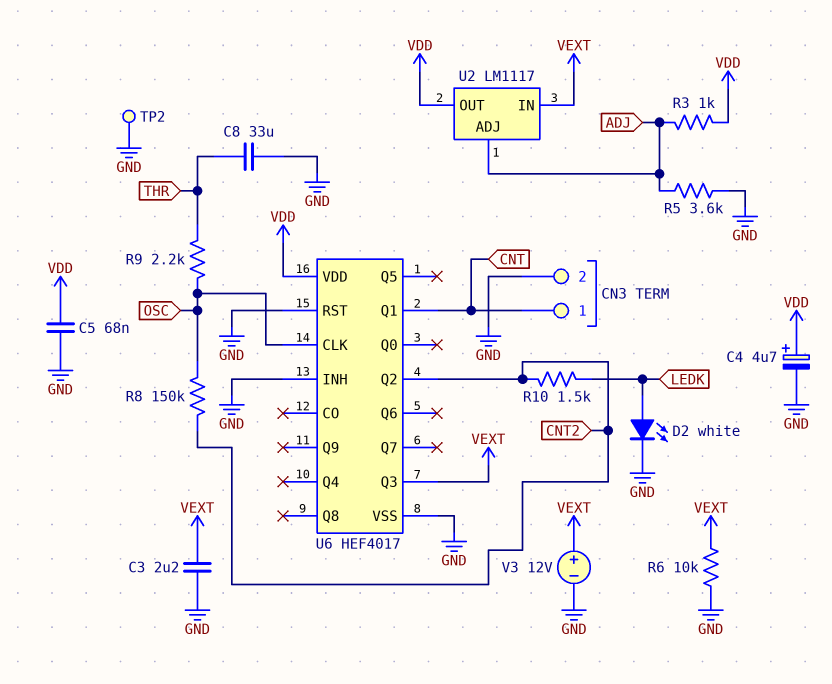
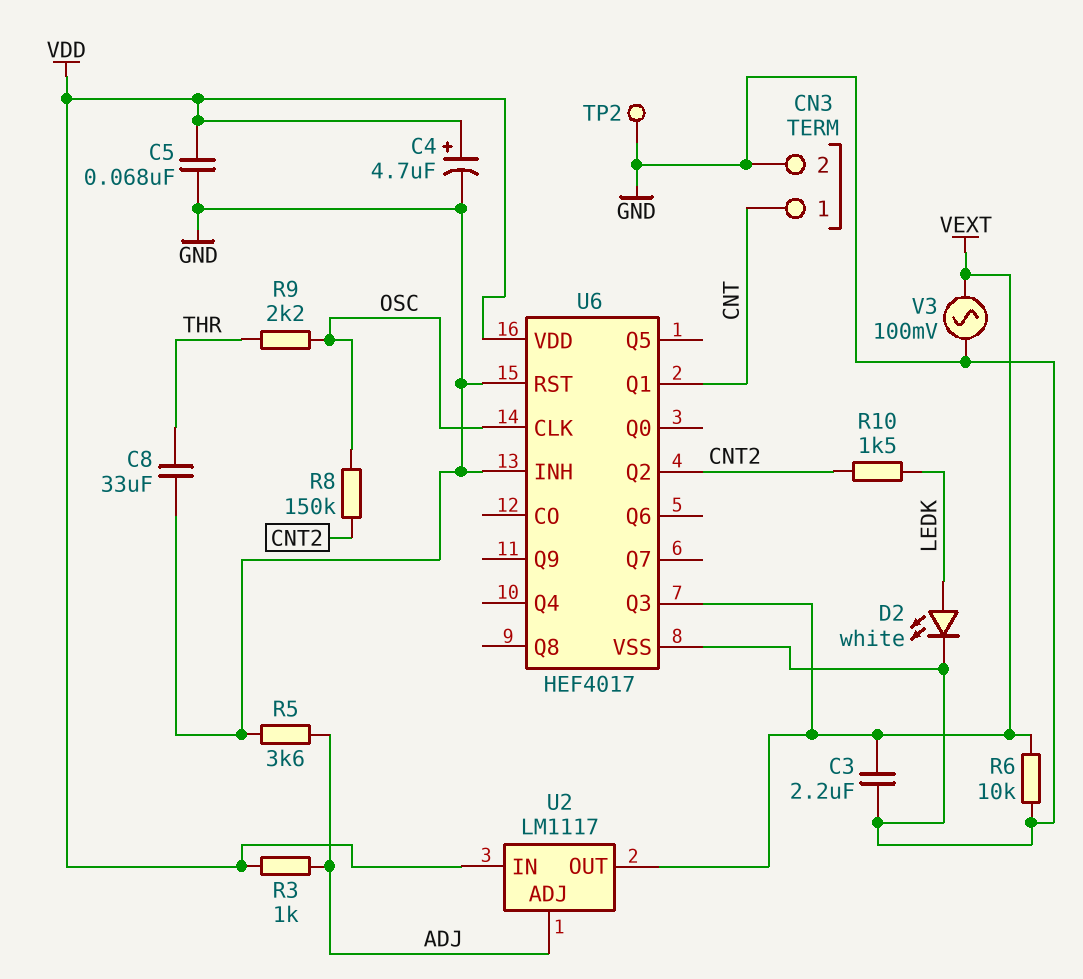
U2 pin IN: VEXT -> VDD
U2 pin OUT: VDD -> VEXT
V3: 12V (plus VEXT, minus GND) -> AC 100mV (GND, VEXT)

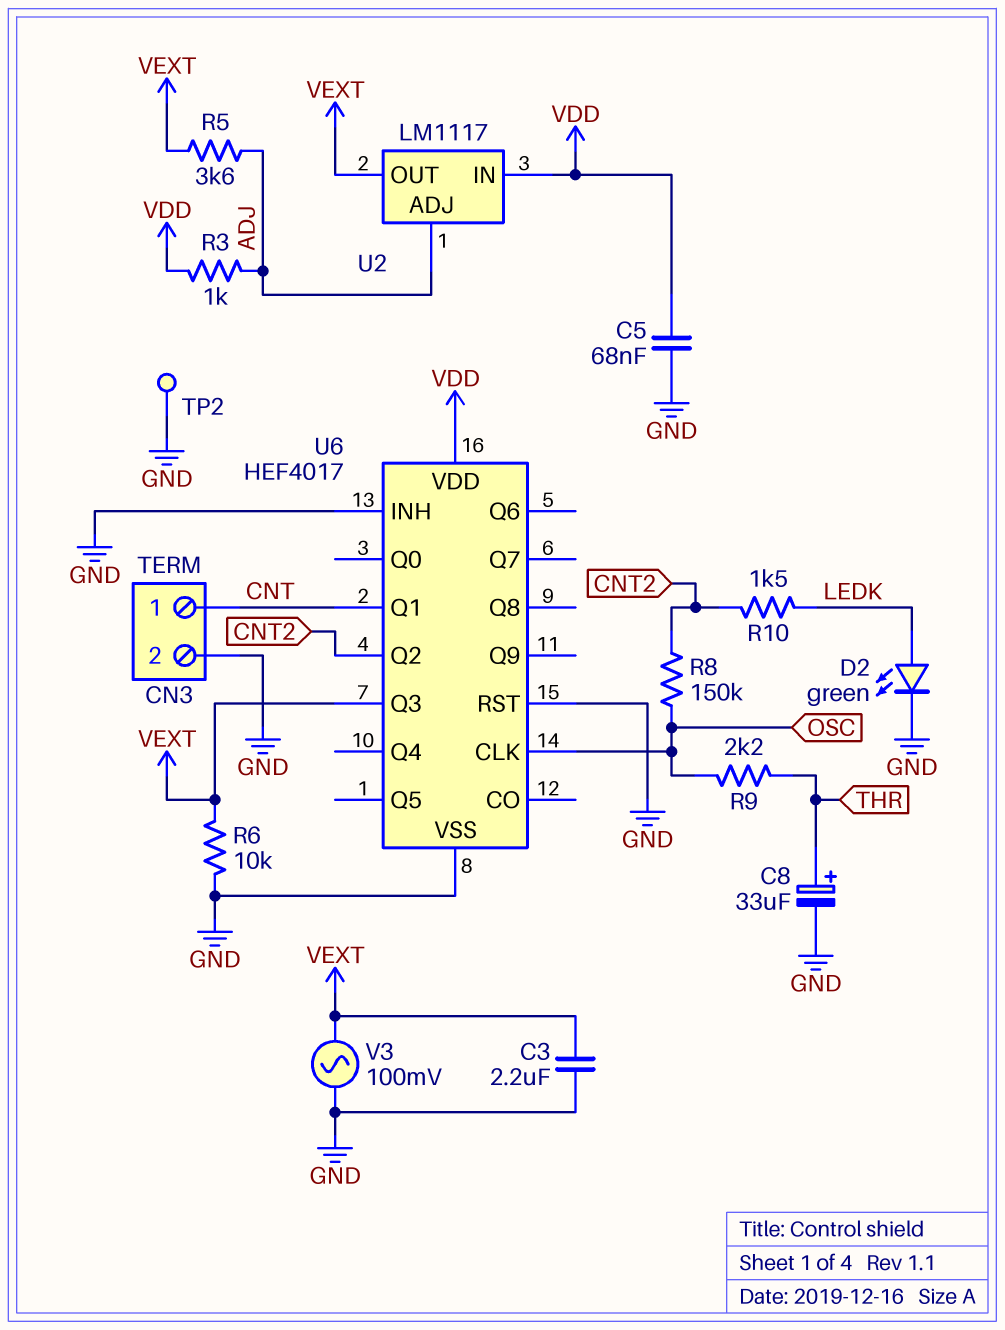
C4: 4.7uF (plus VDD, minus GND) -> none
C8: 33uF (GND, THR) -> 33uF (plus THR, minus GND)
D2: LED white (A LEDK, K GND) -> LED green (A LEDK, K GND)
R5: 3.6k (ADJ, GND) -> 3.6k (ADJ, VEXT)

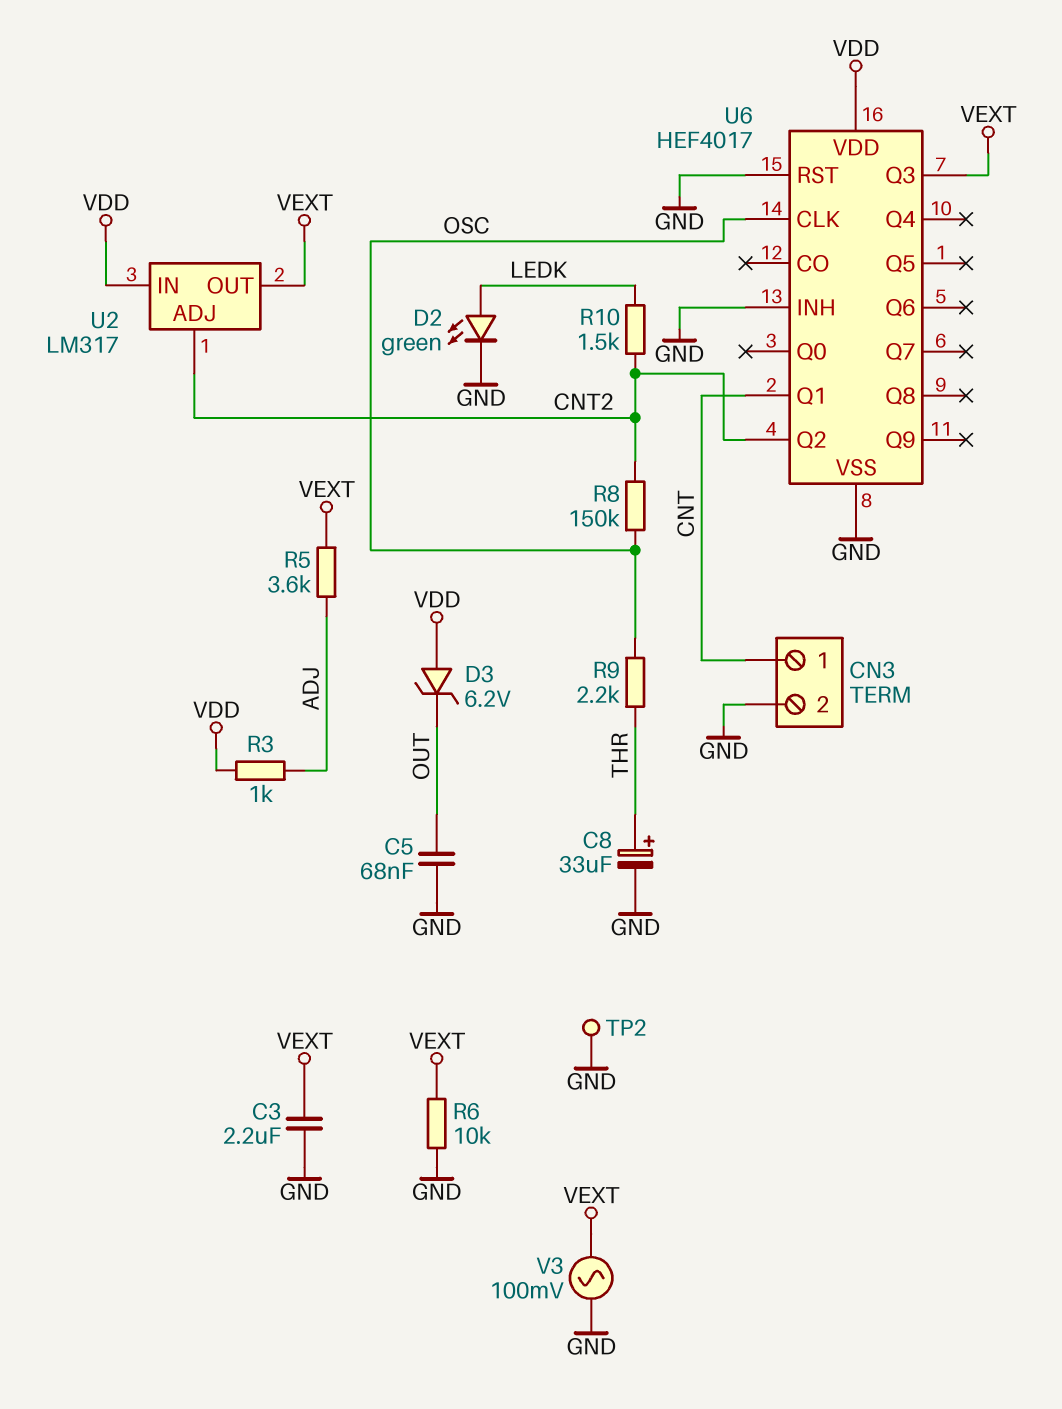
C5: 68nF (GND, VDD) -> 68nF (GND, OUT)
D3: none -> zener 6.2V (A VDD, K OUT)
U2: LM1117 -> LM317
U2 pin ADJ: ADJ -> CNT2

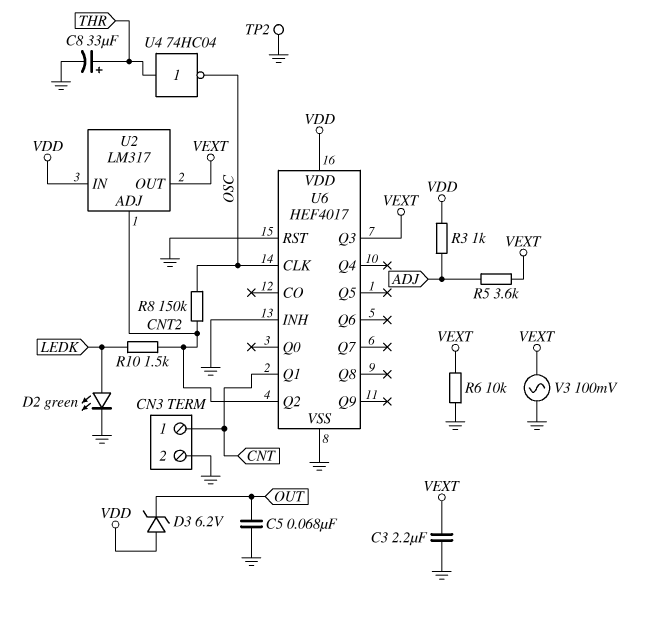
R9: 2.2k (OSC, THR) -> none
U4: none -> NOT 74HC04 (in THR, out OSC)

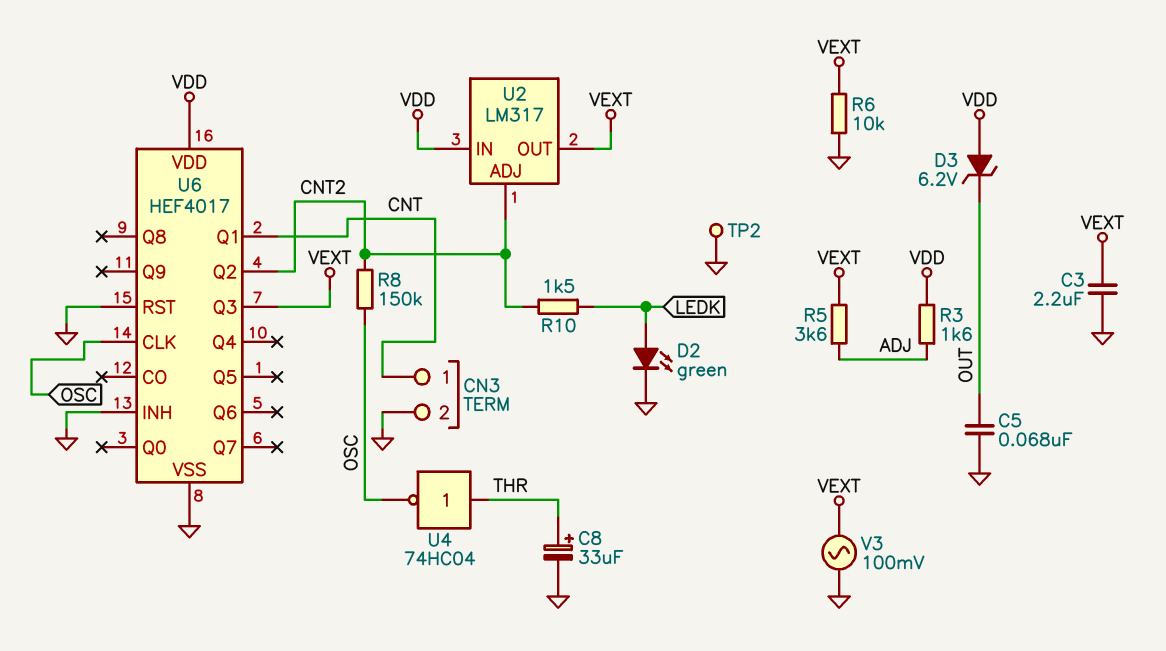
R3: 1k (ADJ, VDD) -> 1.6k (ADJ, VDD)

